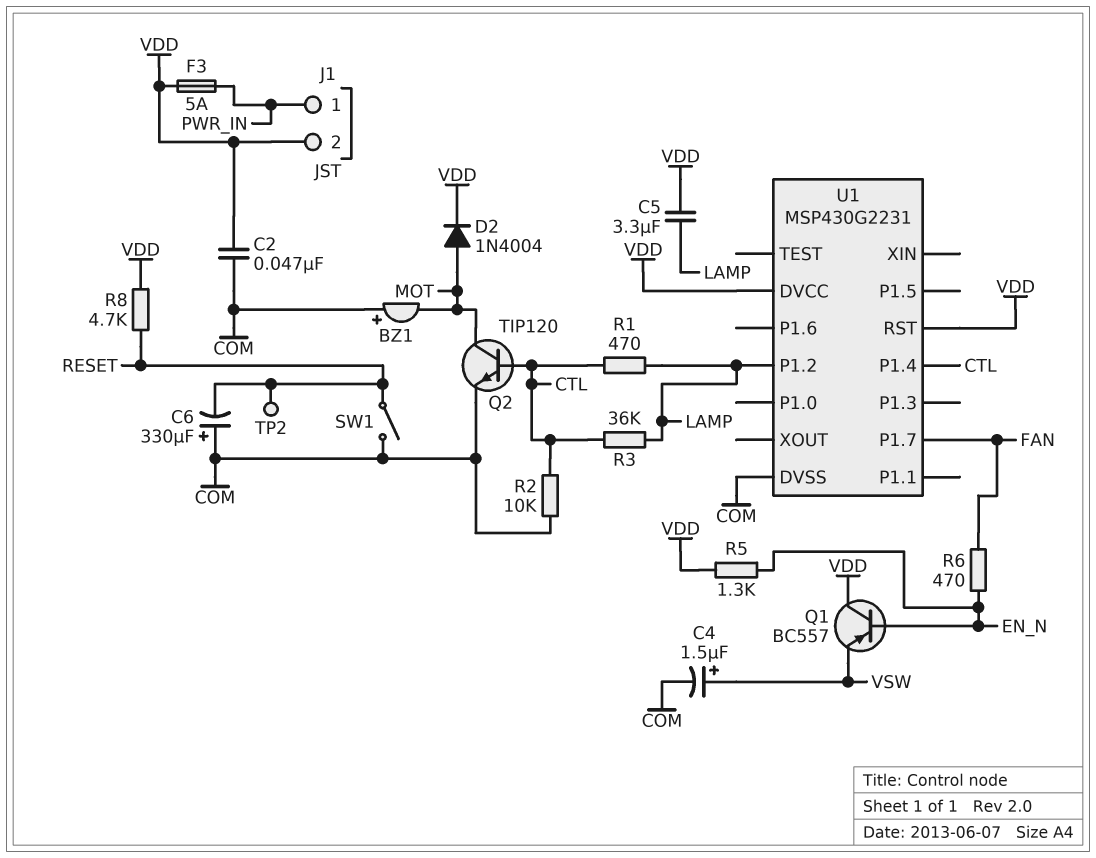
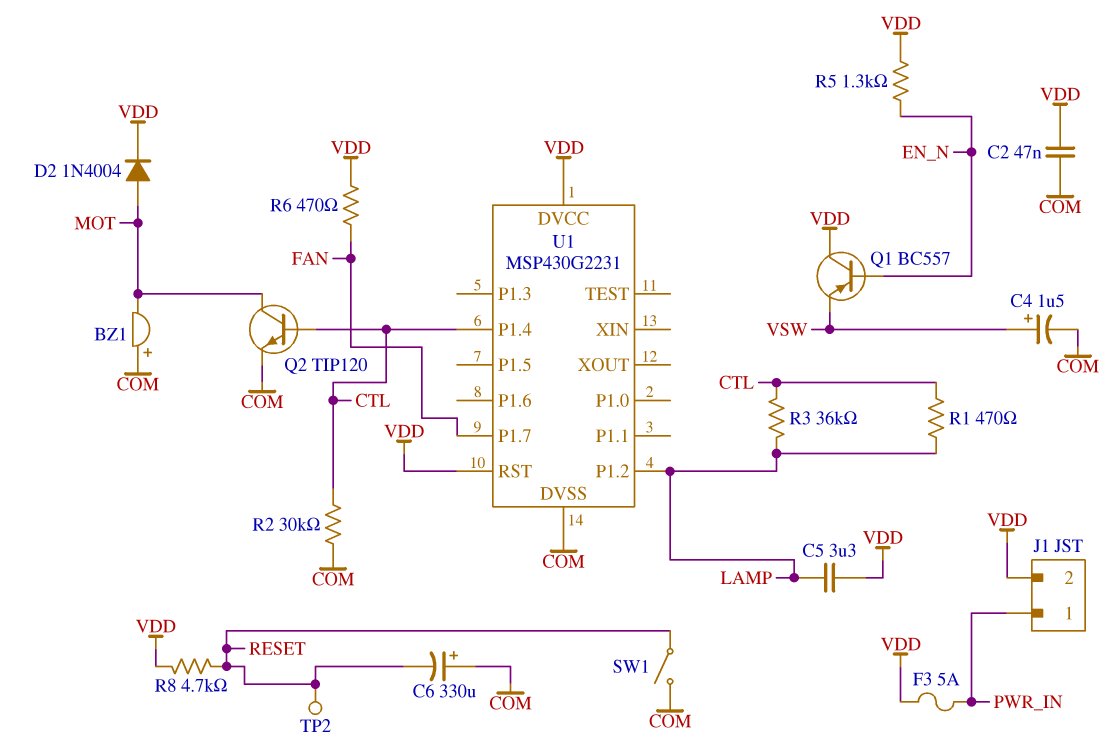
R2: 10k (COM, CTL) -> 30k (COM, CTL)
R6: 470 (EN_N, FAN) -> 470 (FAN, VDD)

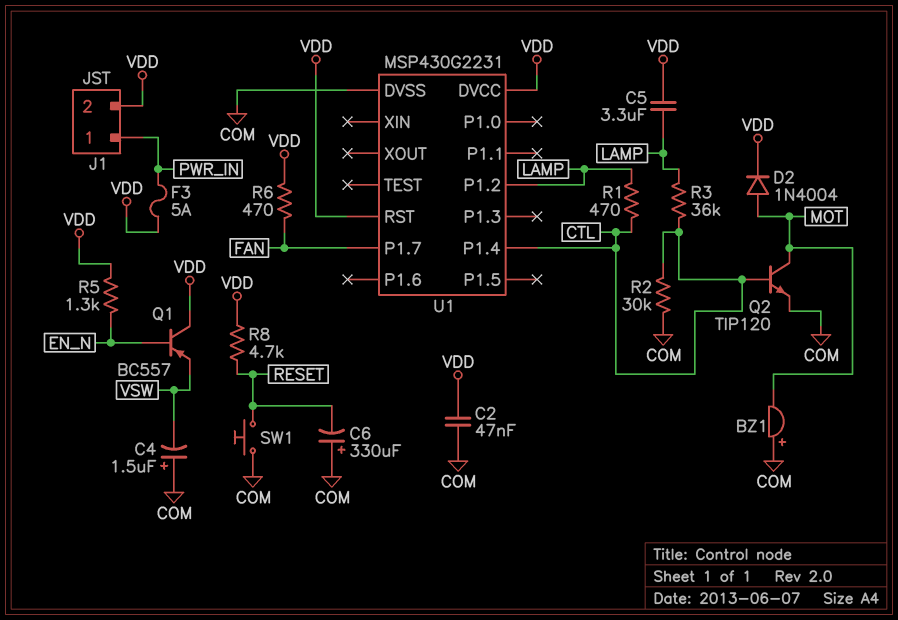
C4: 1.5uF (plus VSW, minus COM) -> 1.5uF (plus COM, minus VSW)
SW1: switch (COM, RESET) -> button (COM, RESET)
TP2: test point (RESET) -> none

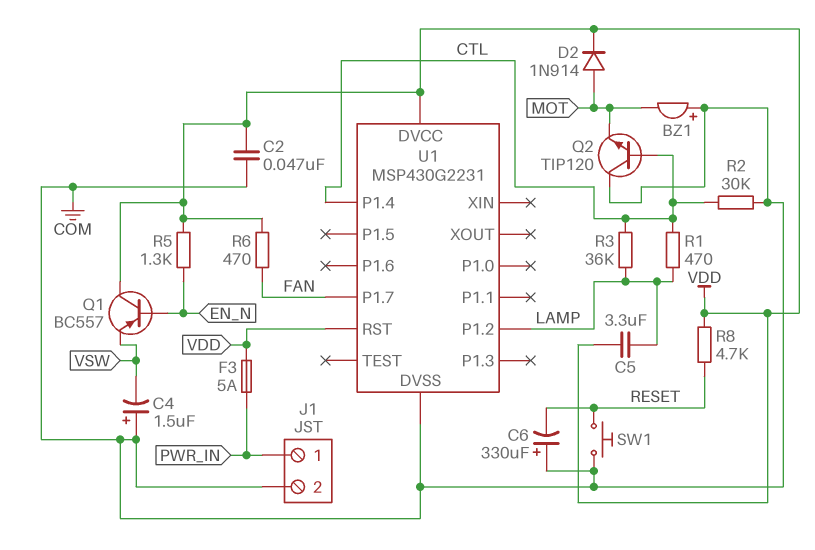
D2: diode 1N4004 (A MOT, K VDD) -> diode 1N914 (A MOT, K VDD)
J1 pin 2: VDD -> COM
Q2: NPN TIP120 (B CTL, C MOT, E COM) -> NPN TIP120 (B CTL, C COM, E MOT)

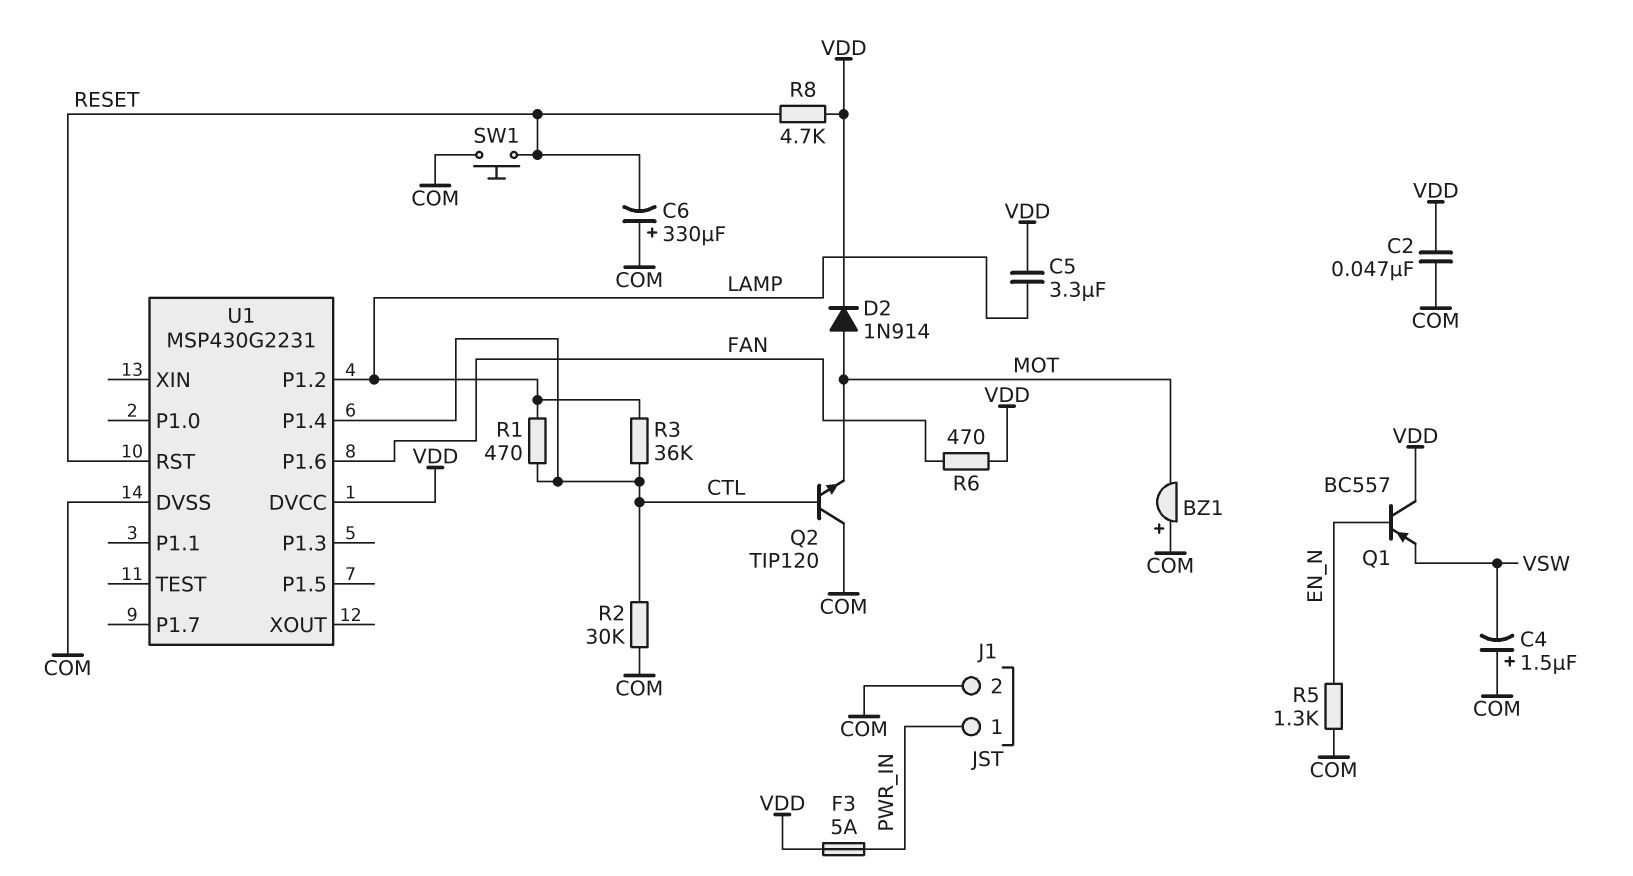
R5: 1.3k (EN_N, VDD) -> 1.3k (COM, EN_N)
U1 pin P1.6: none -> FAN
U1 pin P1.7: FAN -> none
U1 pin RST: VDD -> RESET

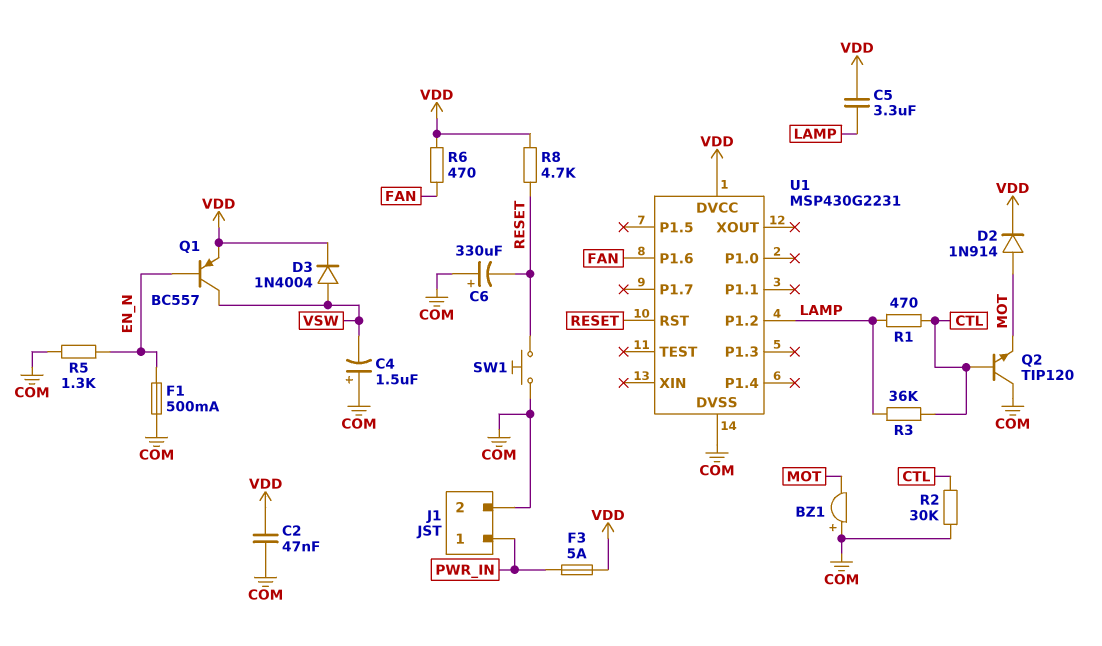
D3: none -> diode 1N4004 (A VSW, K VDD)
F1: none -> 500mA (COM, EN_N)
Q1: PNP BC557 (B EN_N, C VDD, E VSW) -> PNP BC557 (B EN_N, C VSW, E VDD)
U1 pin P1.4: CTL -> none

